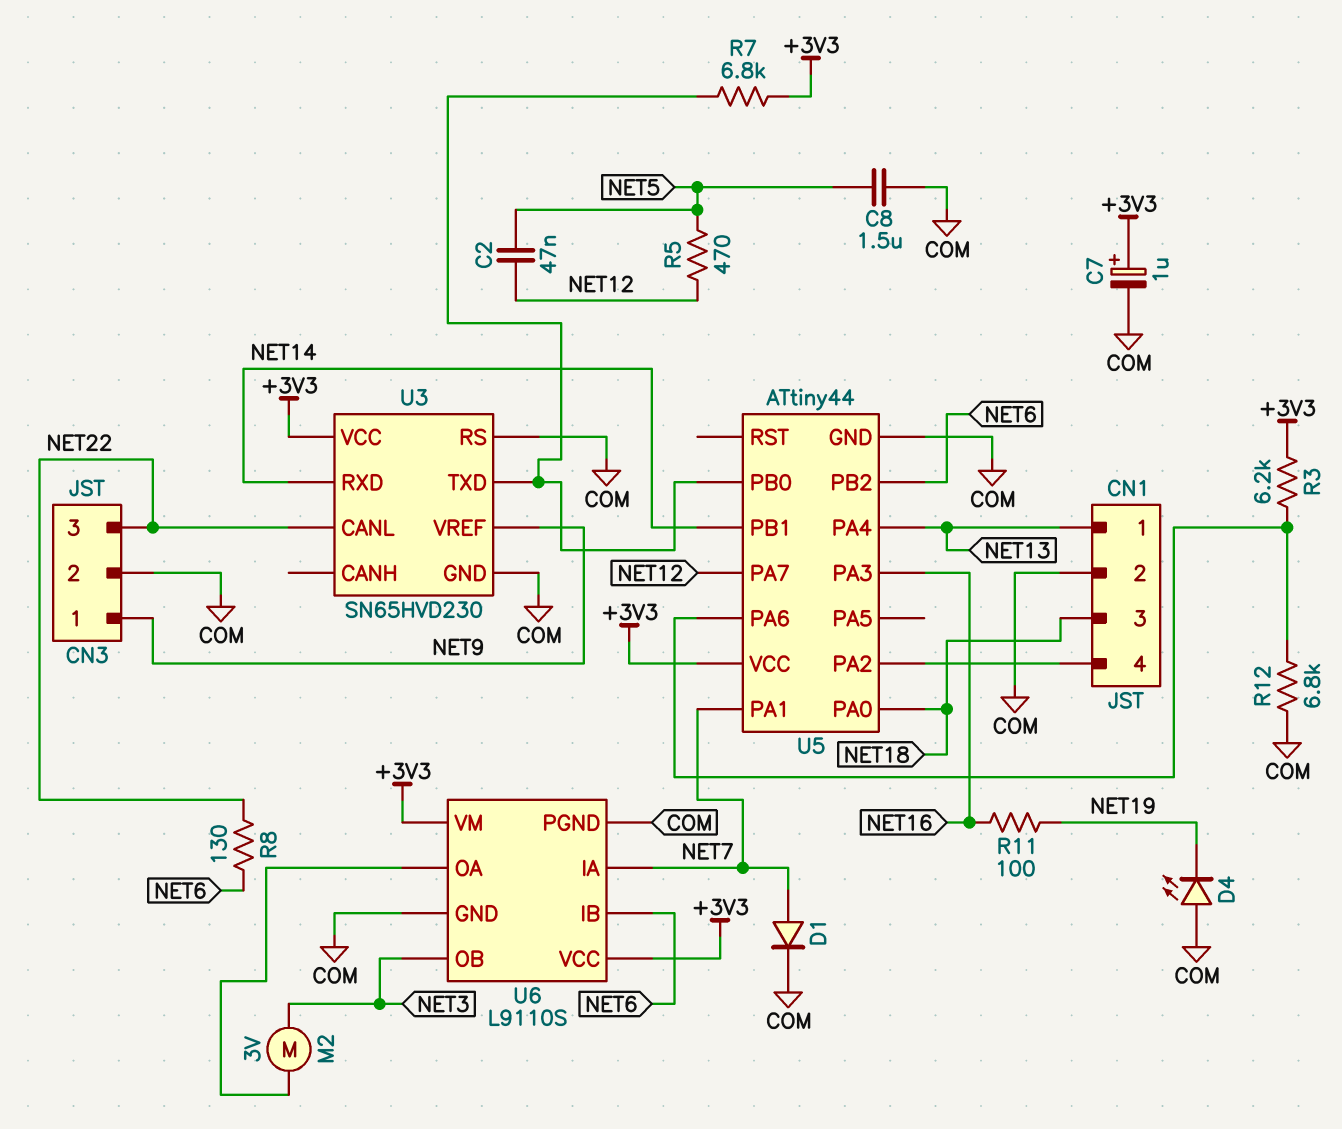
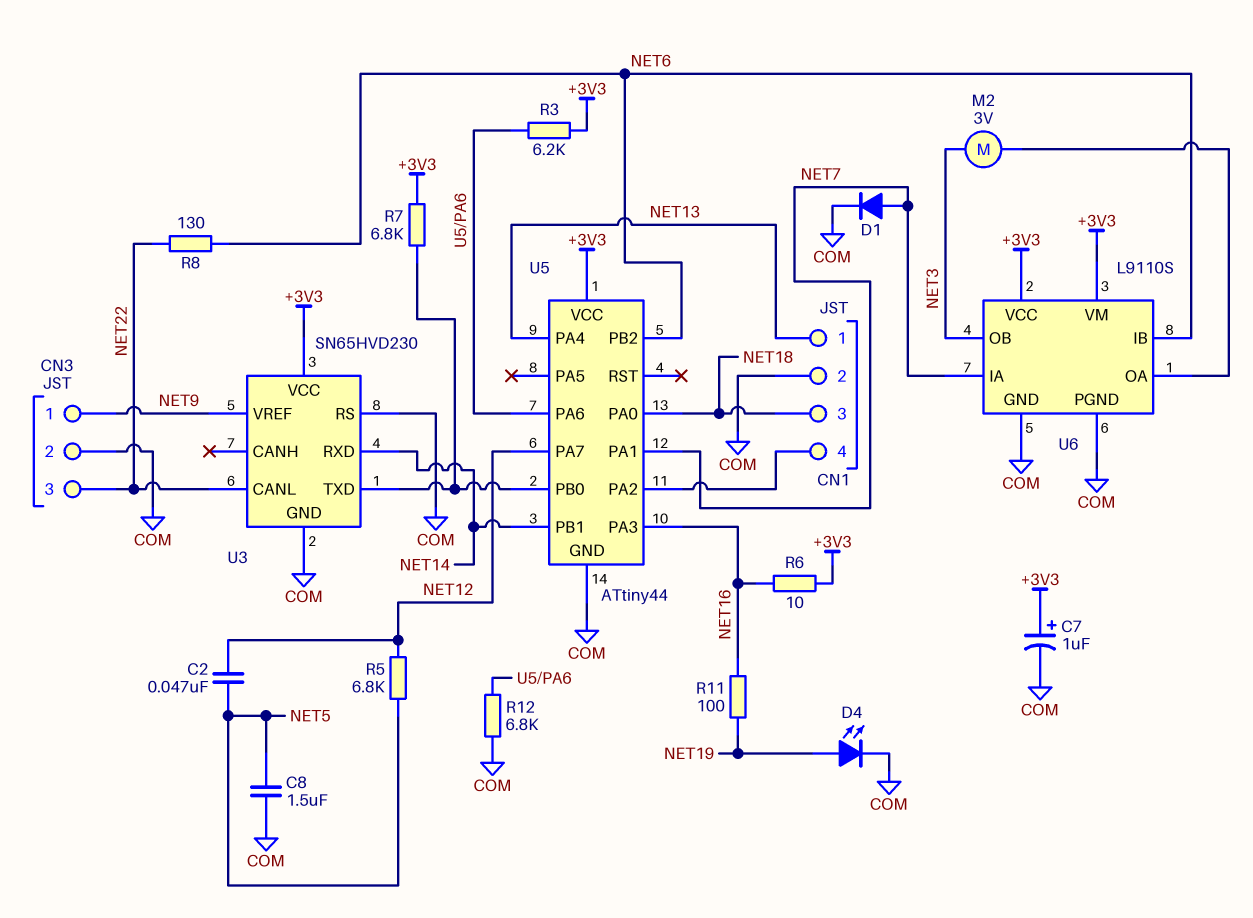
D4: LED (A COM, K NET19) -> LED (A NET19, K COM)
R5: 470 (NET5, NET12) -> 6.8k (NET5, NET12)
R6: none -> 10 (+3V3, NET16)

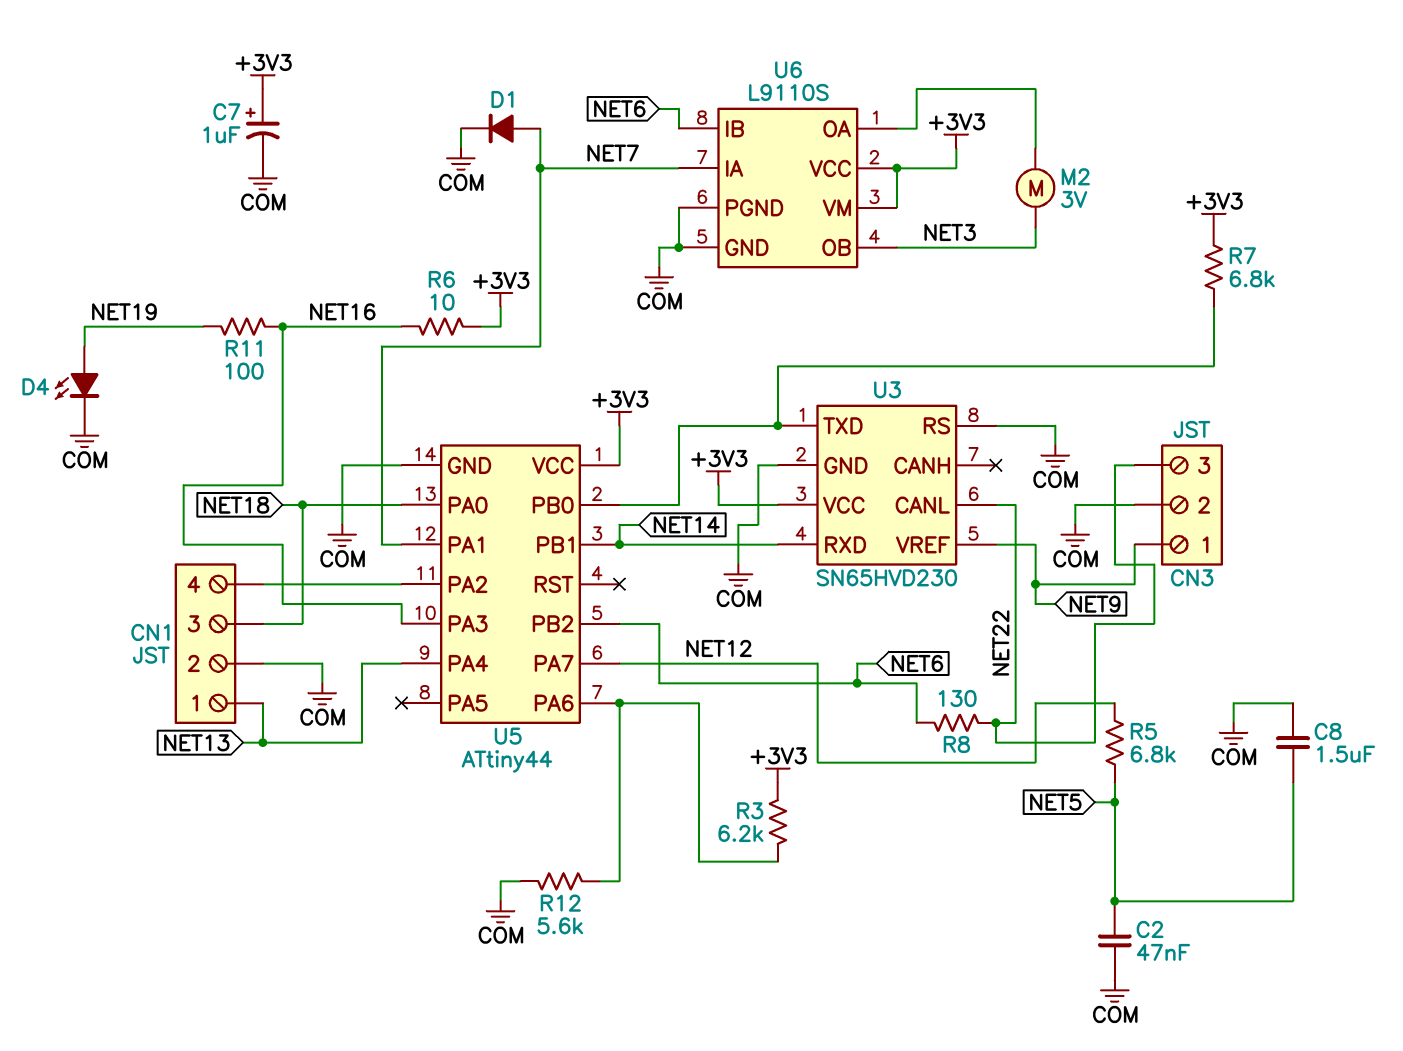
C2: 47nF (NET5, NET12) -> 47nF (COM, NET5)
R12: 6.8k (COM, U5/PA6) -> 5.6k (COM, U5/PA6)

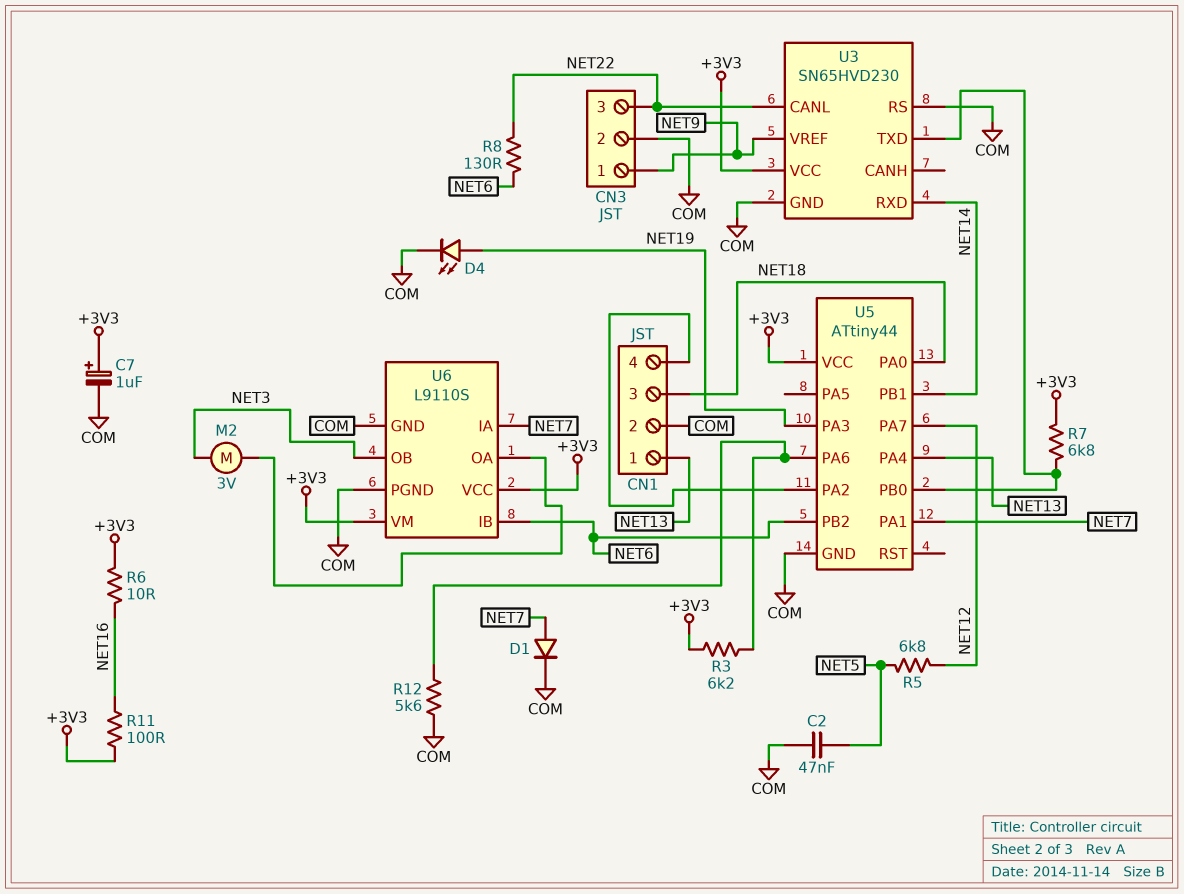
C8: 1.5uF (COM, NET5) -> none
R11: 100 (NET16, NET19) -> 100 (+3V3, NET16)
U5 pin PA3: NET16 -> NET19

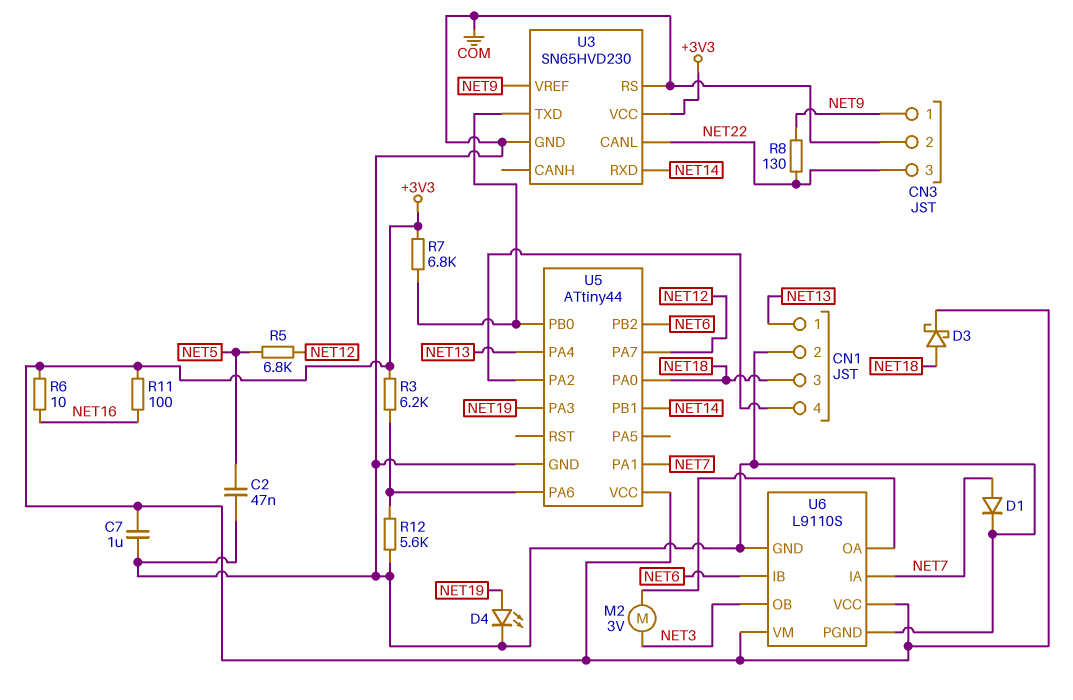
C7: 1uF (plus +3V3, minus COM) -> 1uF (+3V3, COM)
D3: none -> schottky (A NET18, K +3V3)
R8: 130 (NET6, NET22) -> 130 (NET9, NET22)

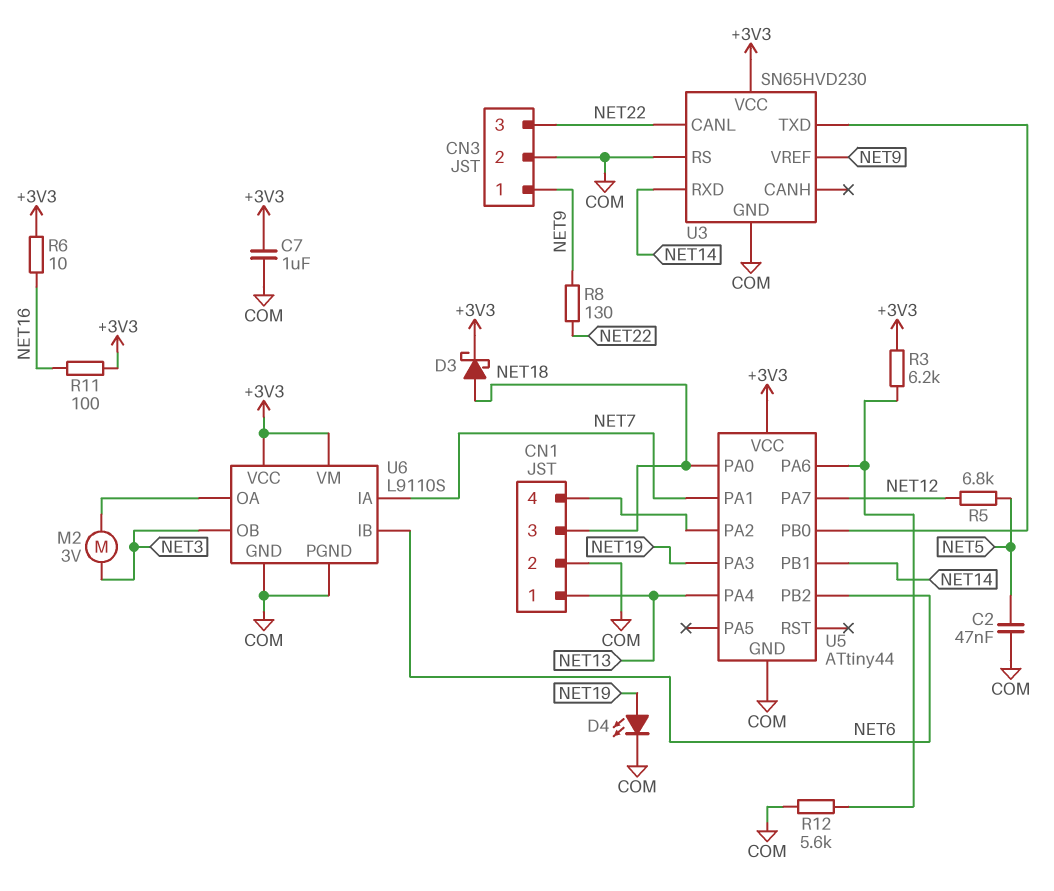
D1: diode (A NET7, K COM) -> none
R7: 6.8k (+3V3, U3/TXD) -> none

